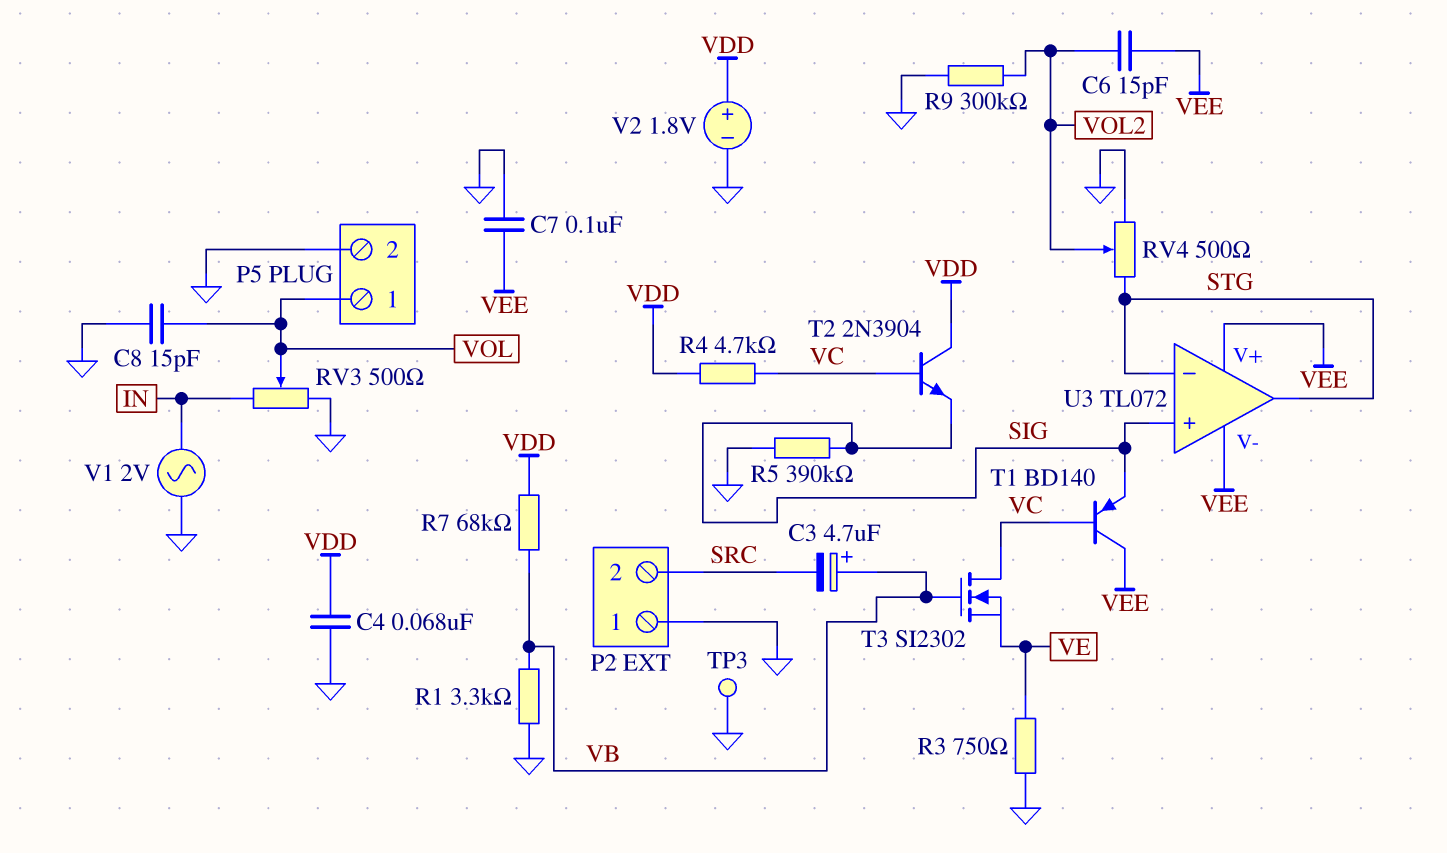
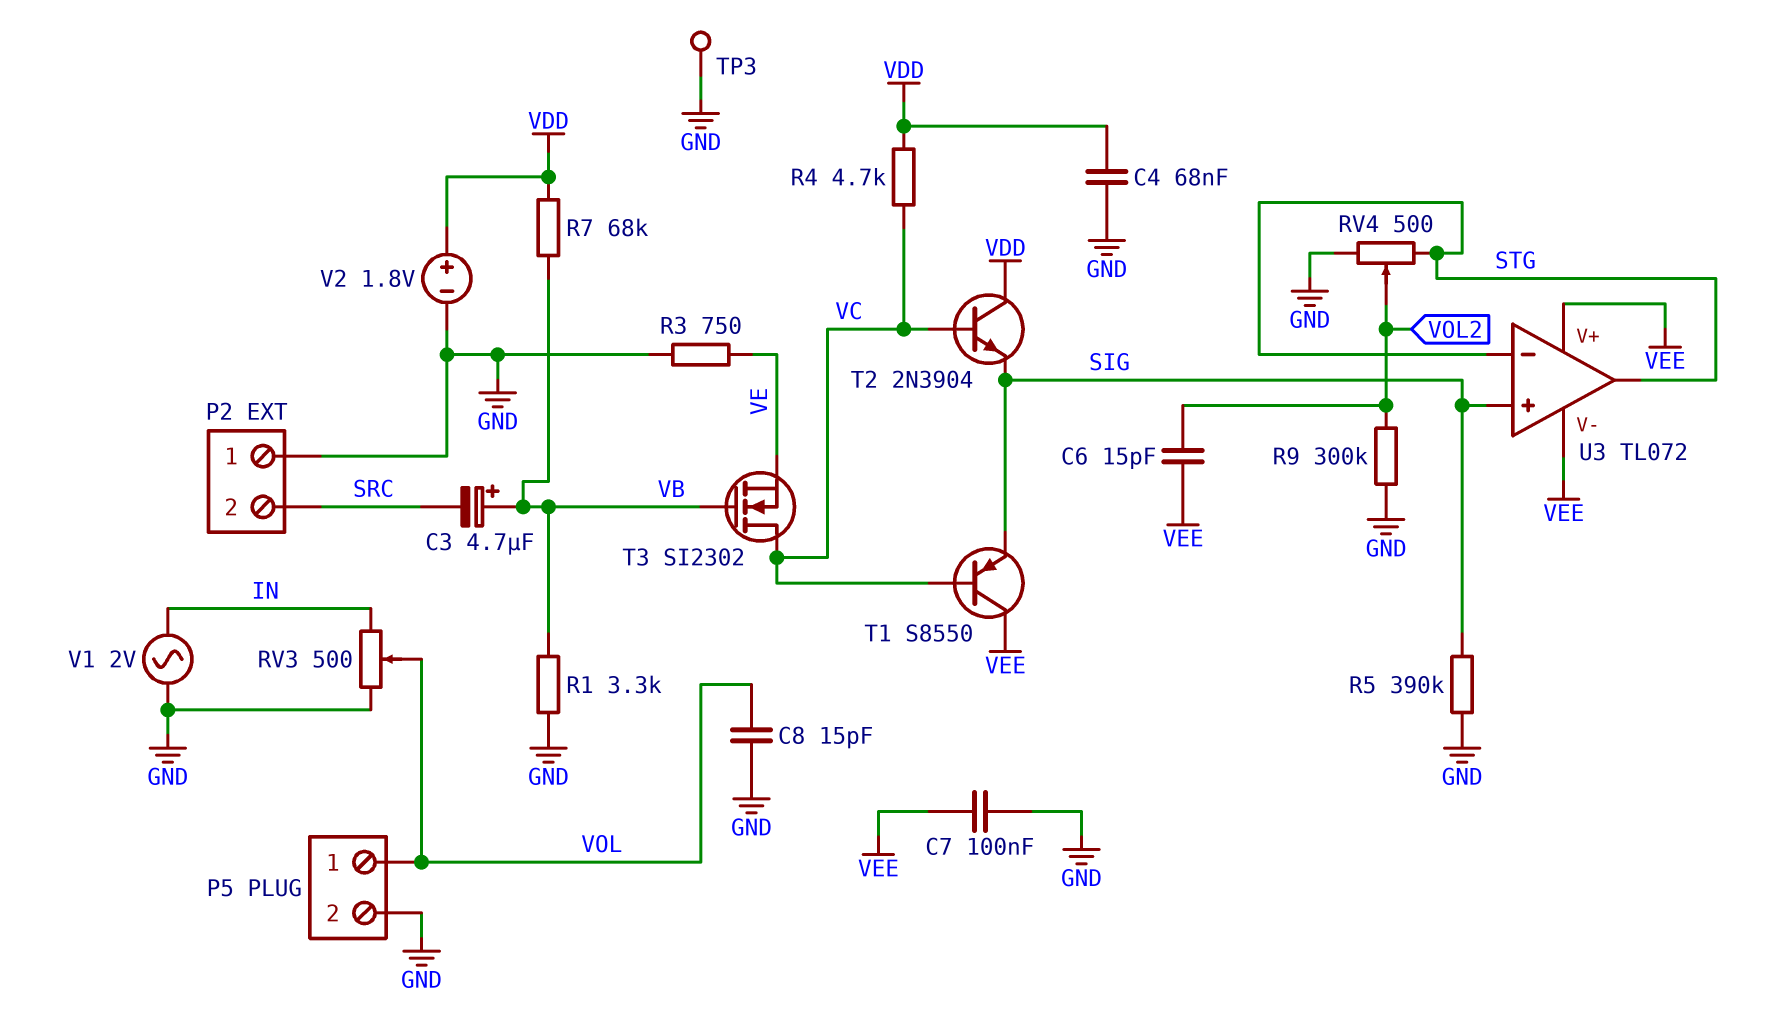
T1: PNP BD140 (B VC, C VEE, E SIG) -> PNP S8550 (B VC, C VEE, E SIG)

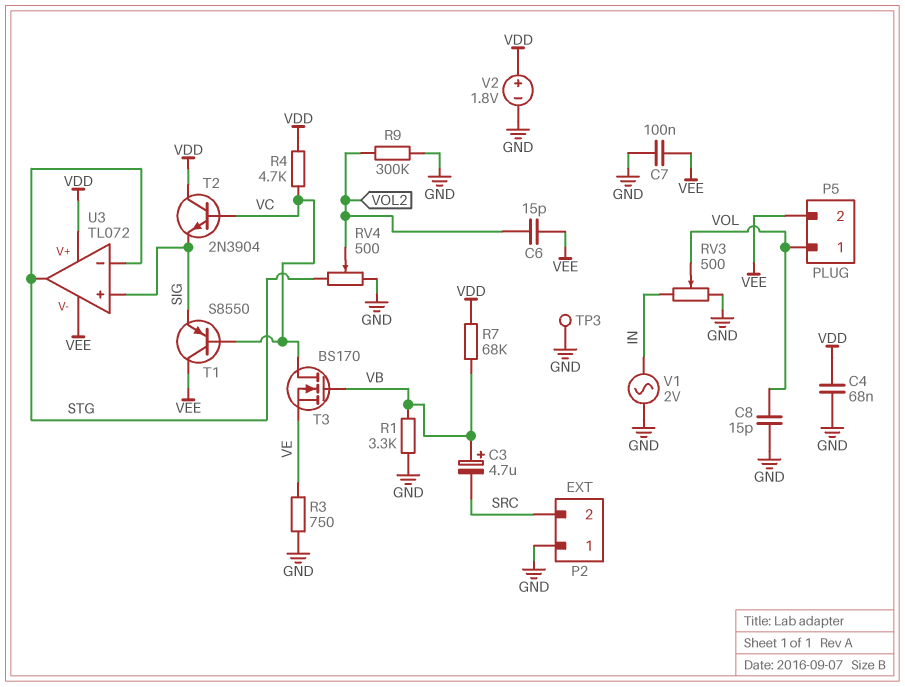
P5 pin 2: GND -> VEE
R5: 390k (GND, SIG) -> none
T3: NMOS SI2302 (G VB, D VC, S VE) -> NMOS BS170 (G VB, D VC, S VE)
U3 pin V+: VEE -> VDD

